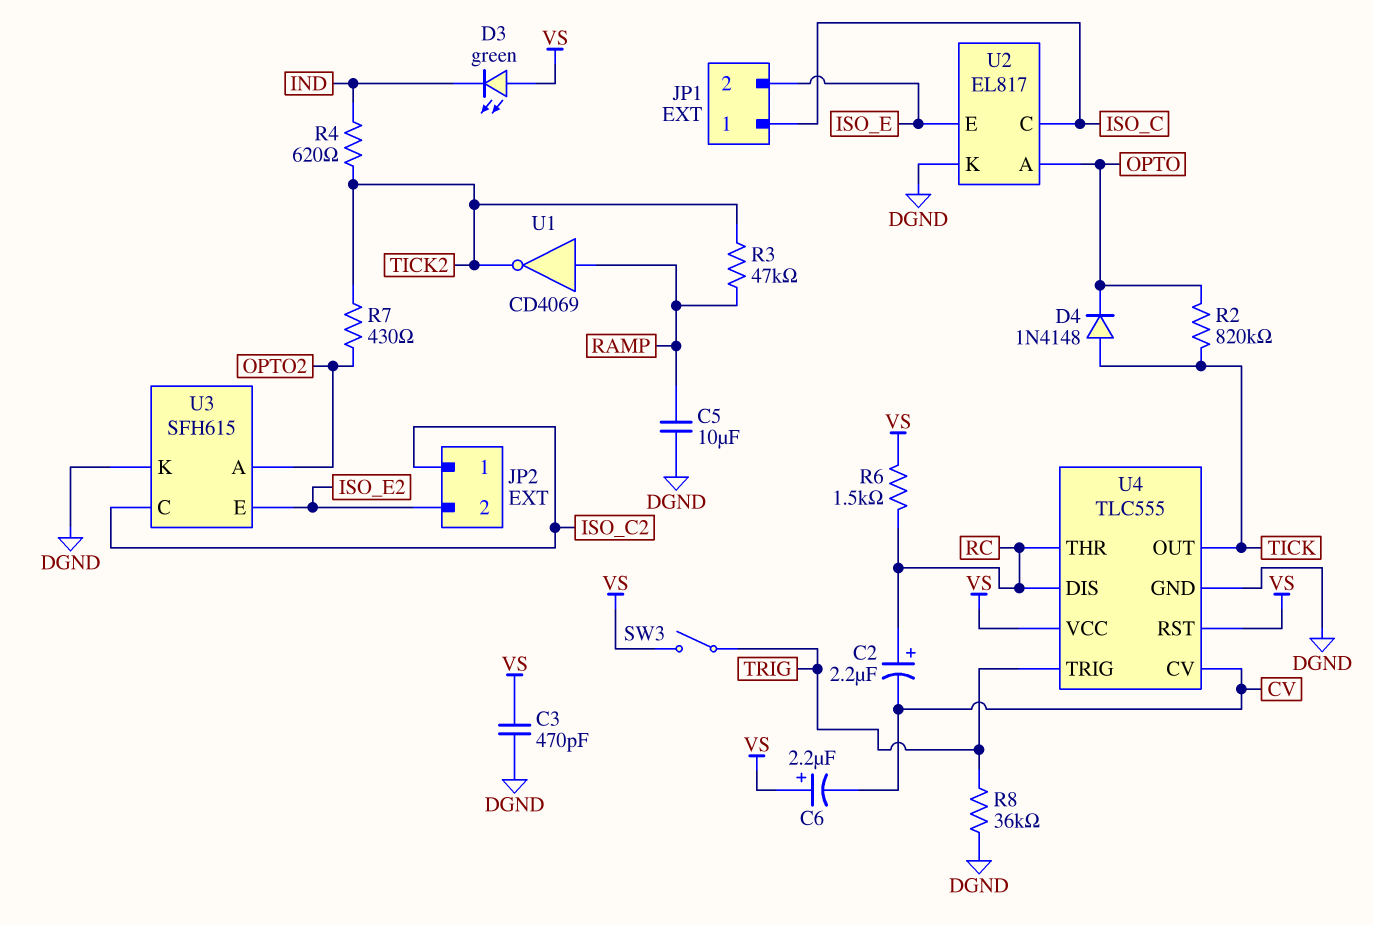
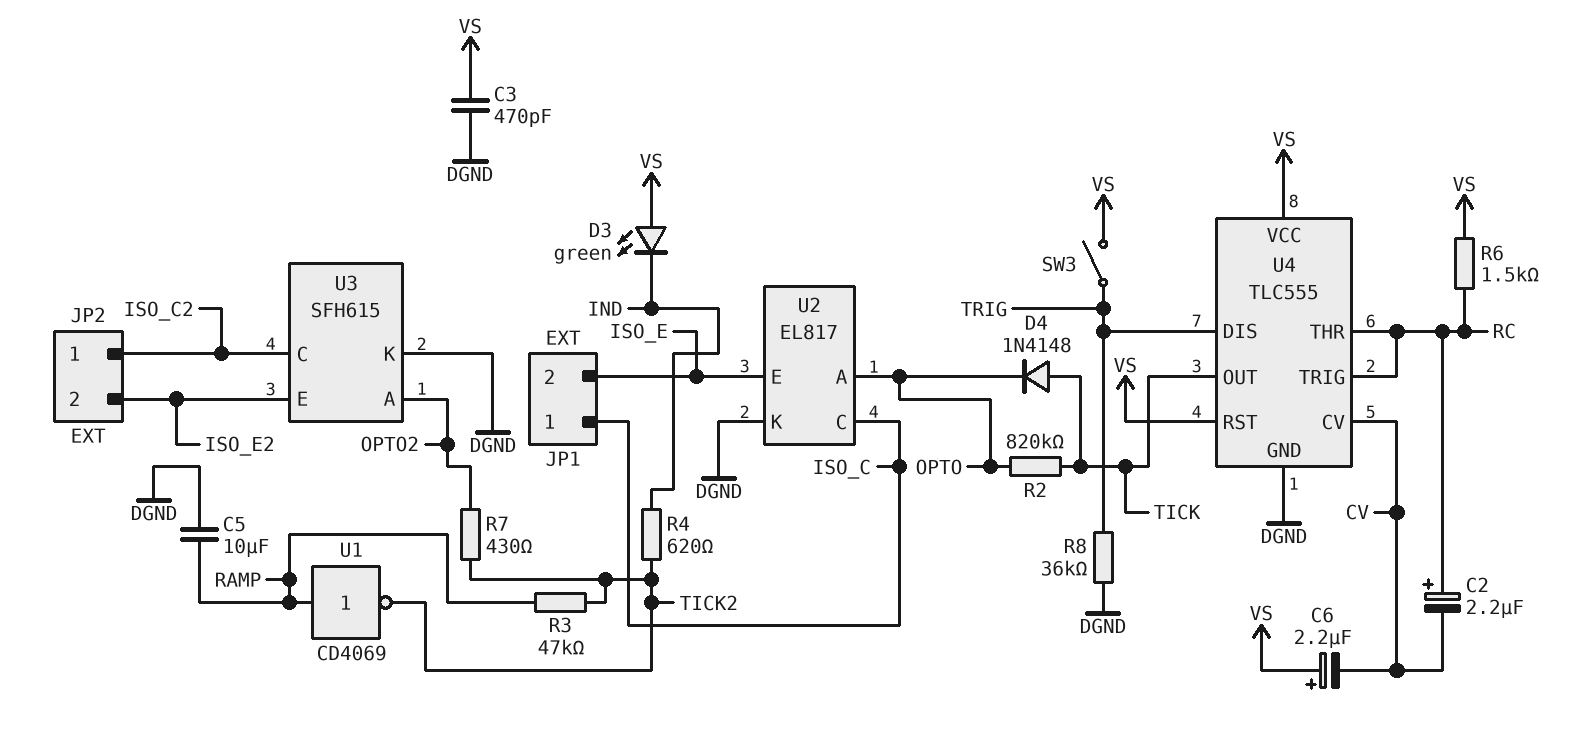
U4 pin DIS: RC -> TRIG
U4 pin TRIG: TRIG -> RC

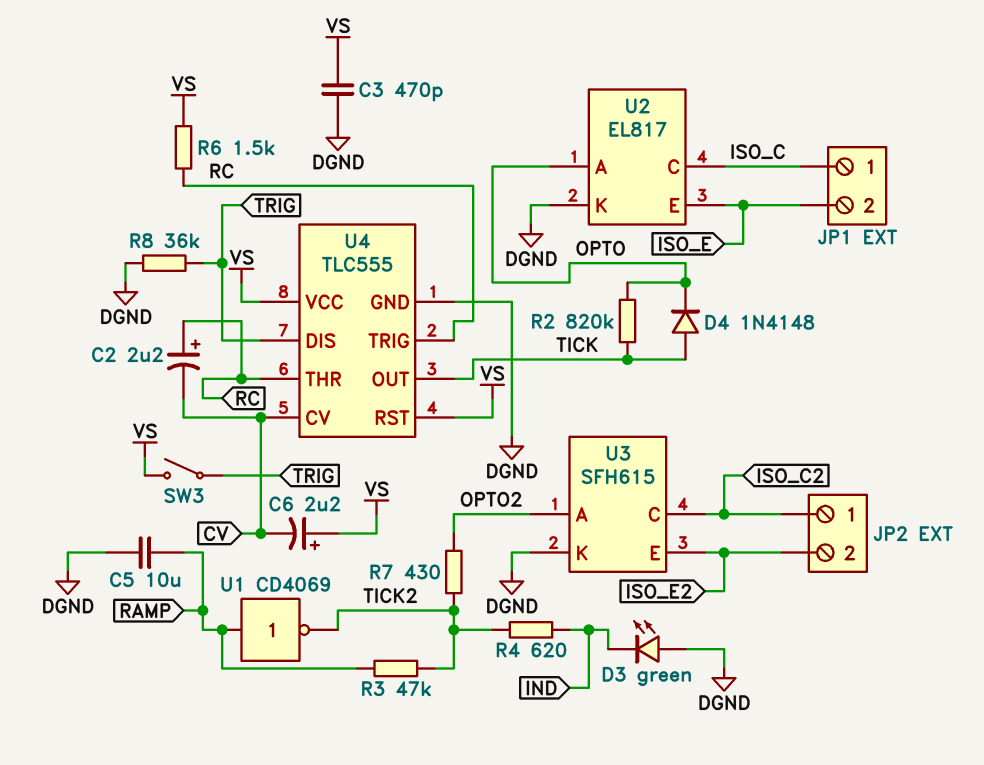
D3: LED green (A VS, K IND) -> LED green (A DGND, K IND)

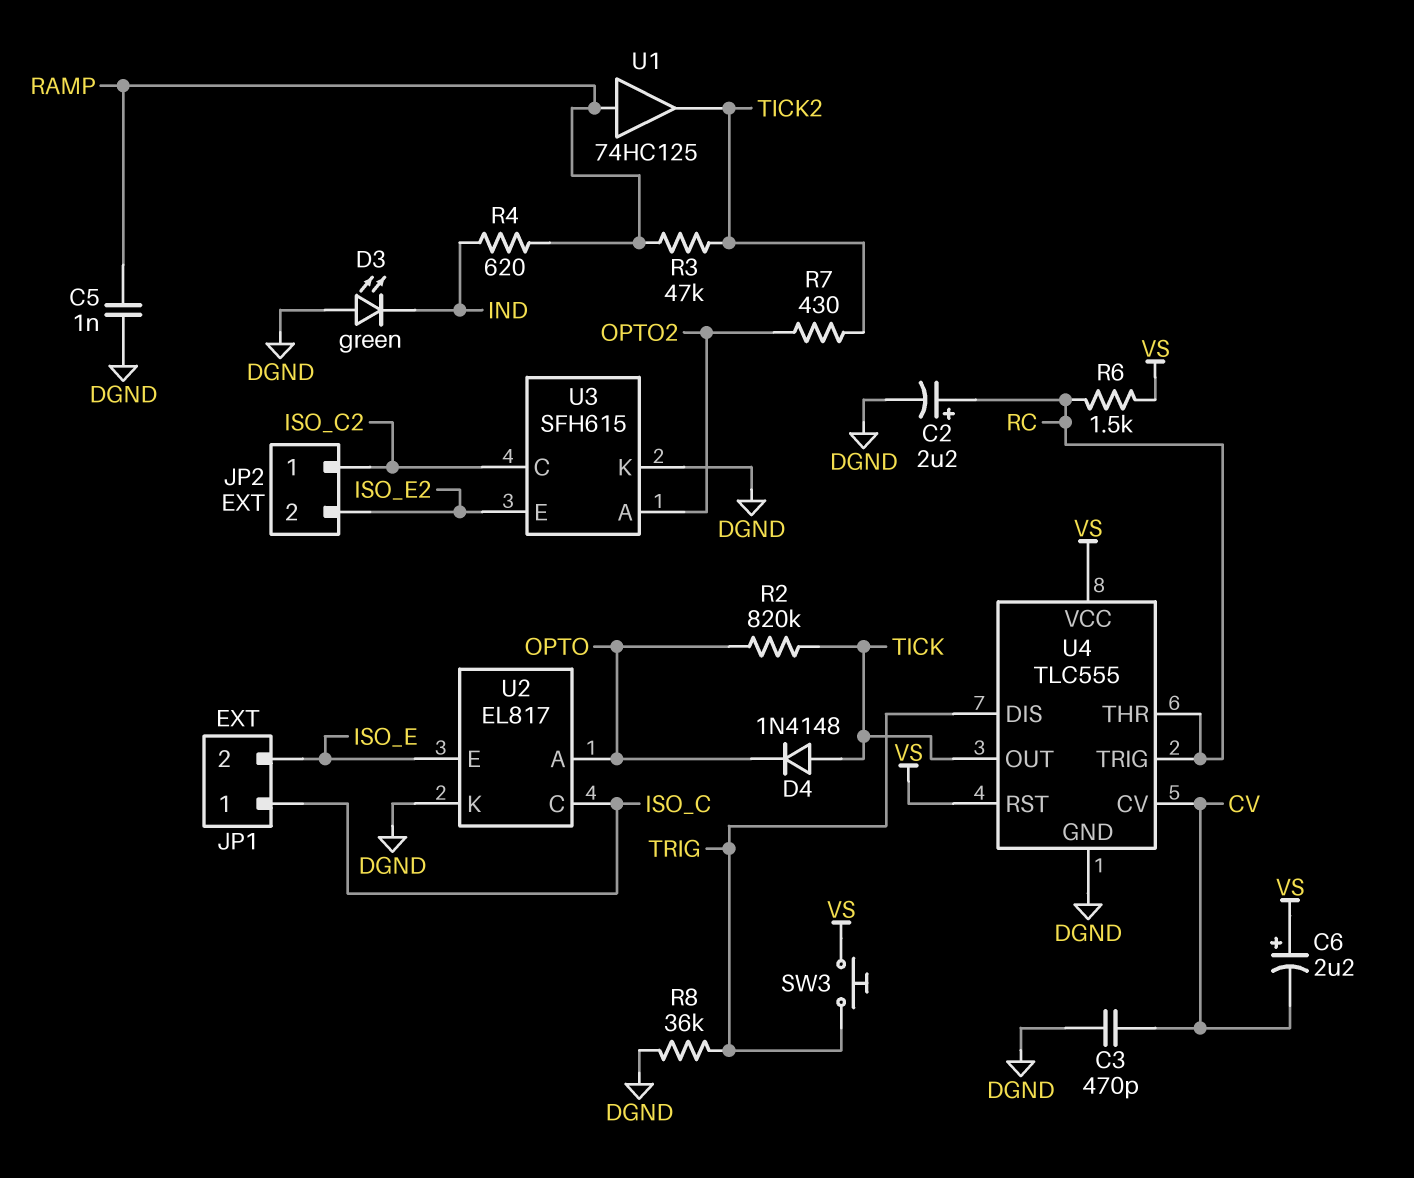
C2: 2.2uF (plus RC, minus CV) -> 2.2uF (plus RC, minus DGND)
C3: 470pF (DGND, VS) -> 470pF (CV, DGND)
C5: 10uF (DGND, RAMP) -> 1nF (DGND, RAMP)
R4: 620 (IND, TICK2) -> 620 (IND, RAMP)
SW3: switch (TRIG, VS) -> button (TRIG, VS)
U1: NOT CD4069 (in RAMP, out TICK2) -> buffer 74HC125 (in RAMP, out TICK2)

